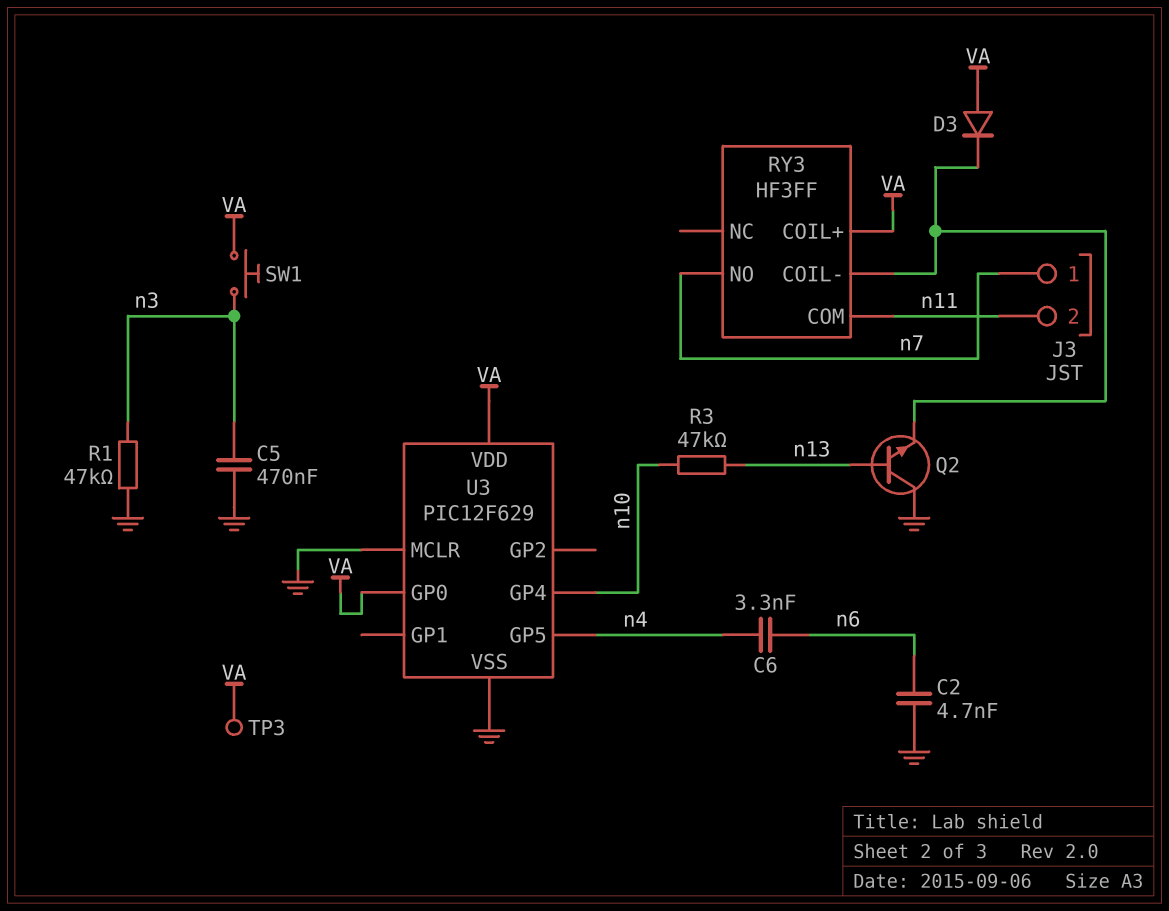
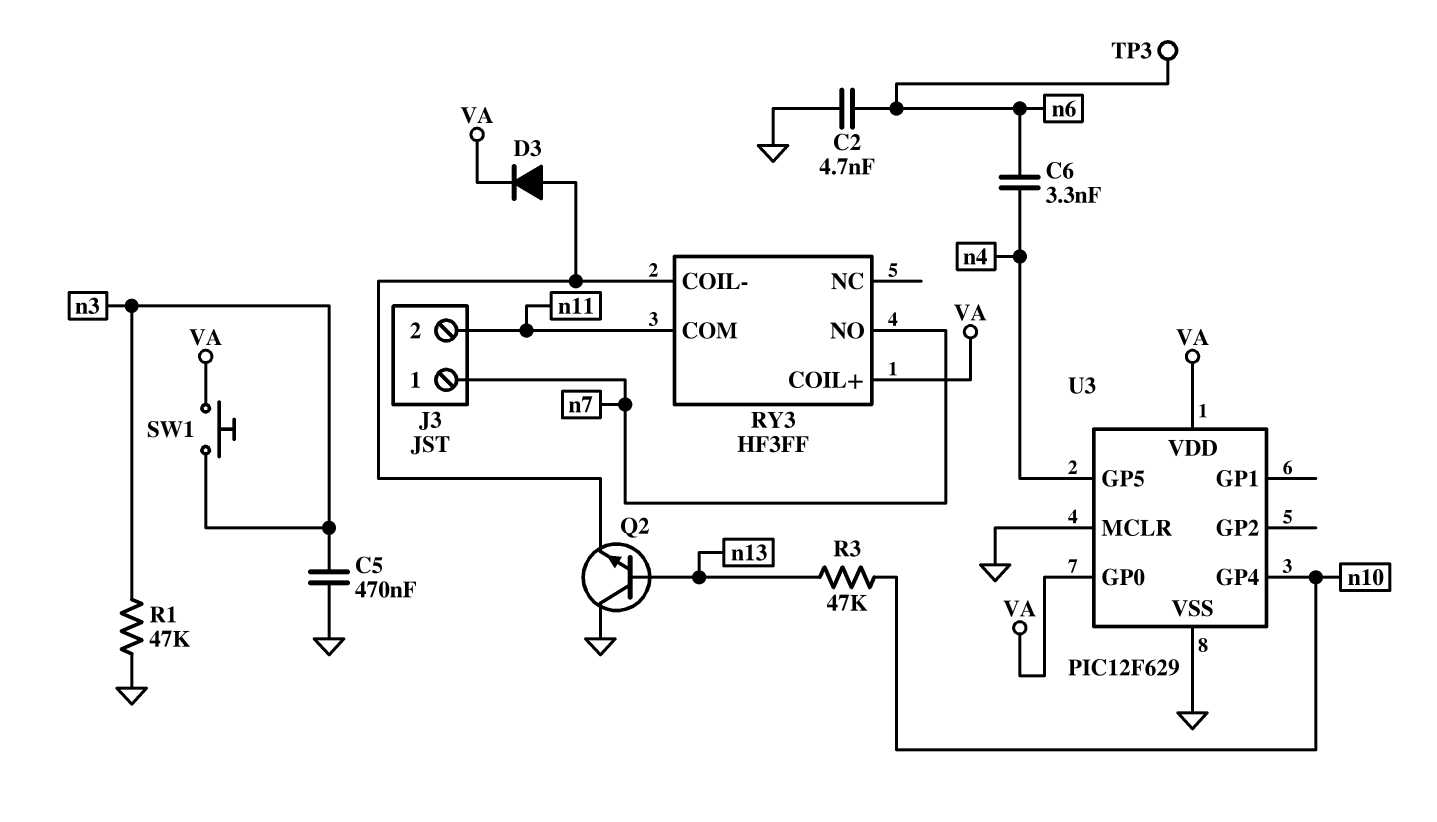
D3: diode (A VA, K RY3/COIL-) -> diode (A RY3/COIL-, K VA)
TP3: test point (VA) -> test point (n6)

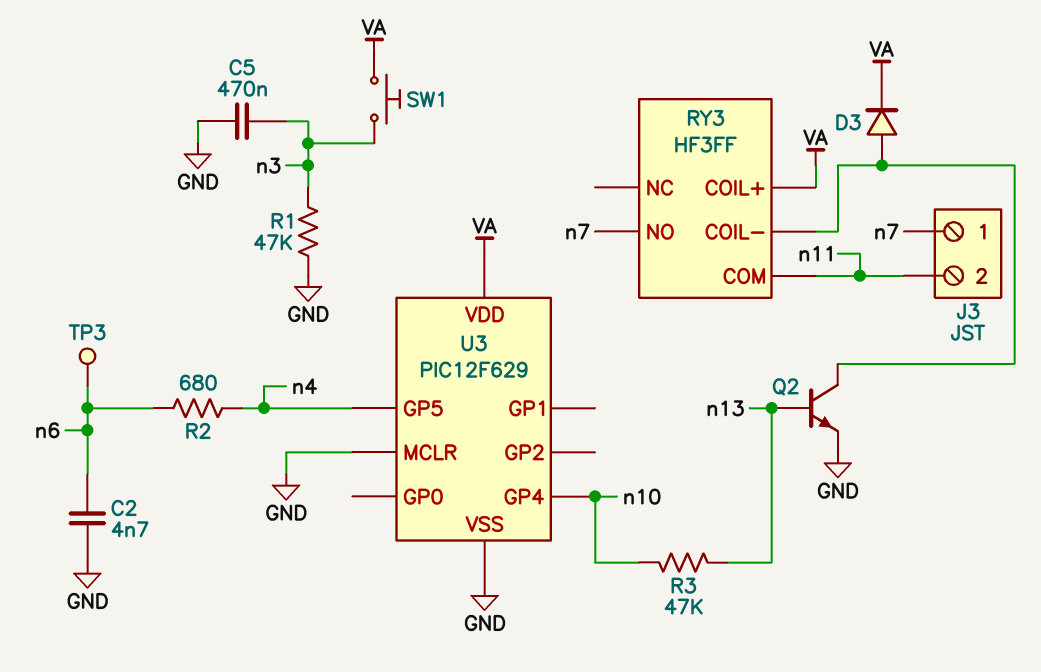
C6: 3.3nF (n4, n6) -> none
Q2: NPN (B n13, C GND, E RY3/COIL-) -> NPN (B n13, C RY3/COIL-, E GND)
R2: none -> 680 (n4, n6)
U3 pin GP0: VA -> none

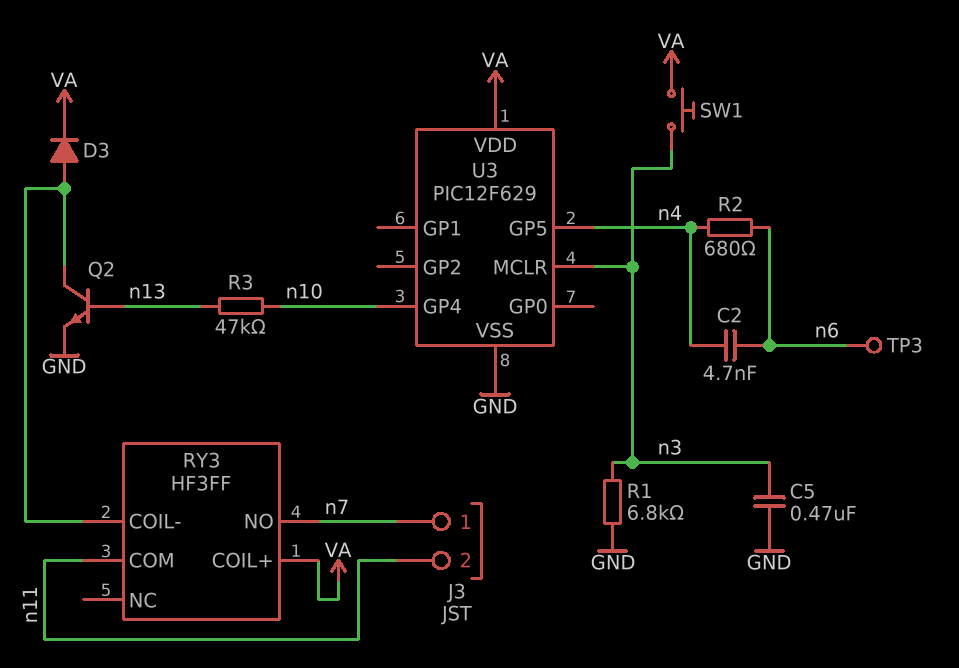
C2: 4.7nF (GND, n6) -> 4.7nF (n4, n6)
R1: 47k (GND, n3) -> 6.8k (GND, n3)
U3 pin MCLR: GND -> n3

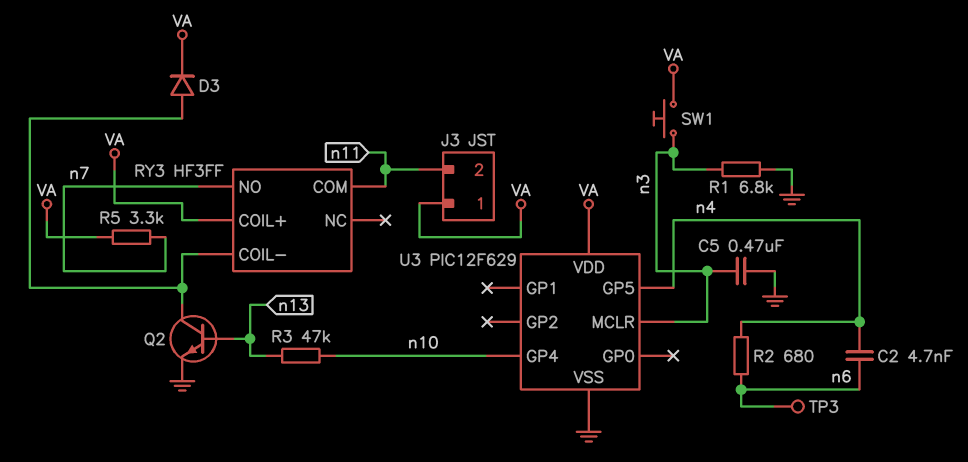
J3 pin 1: n7 -> VA
R5: none -> 3.3k (VA, n7)

